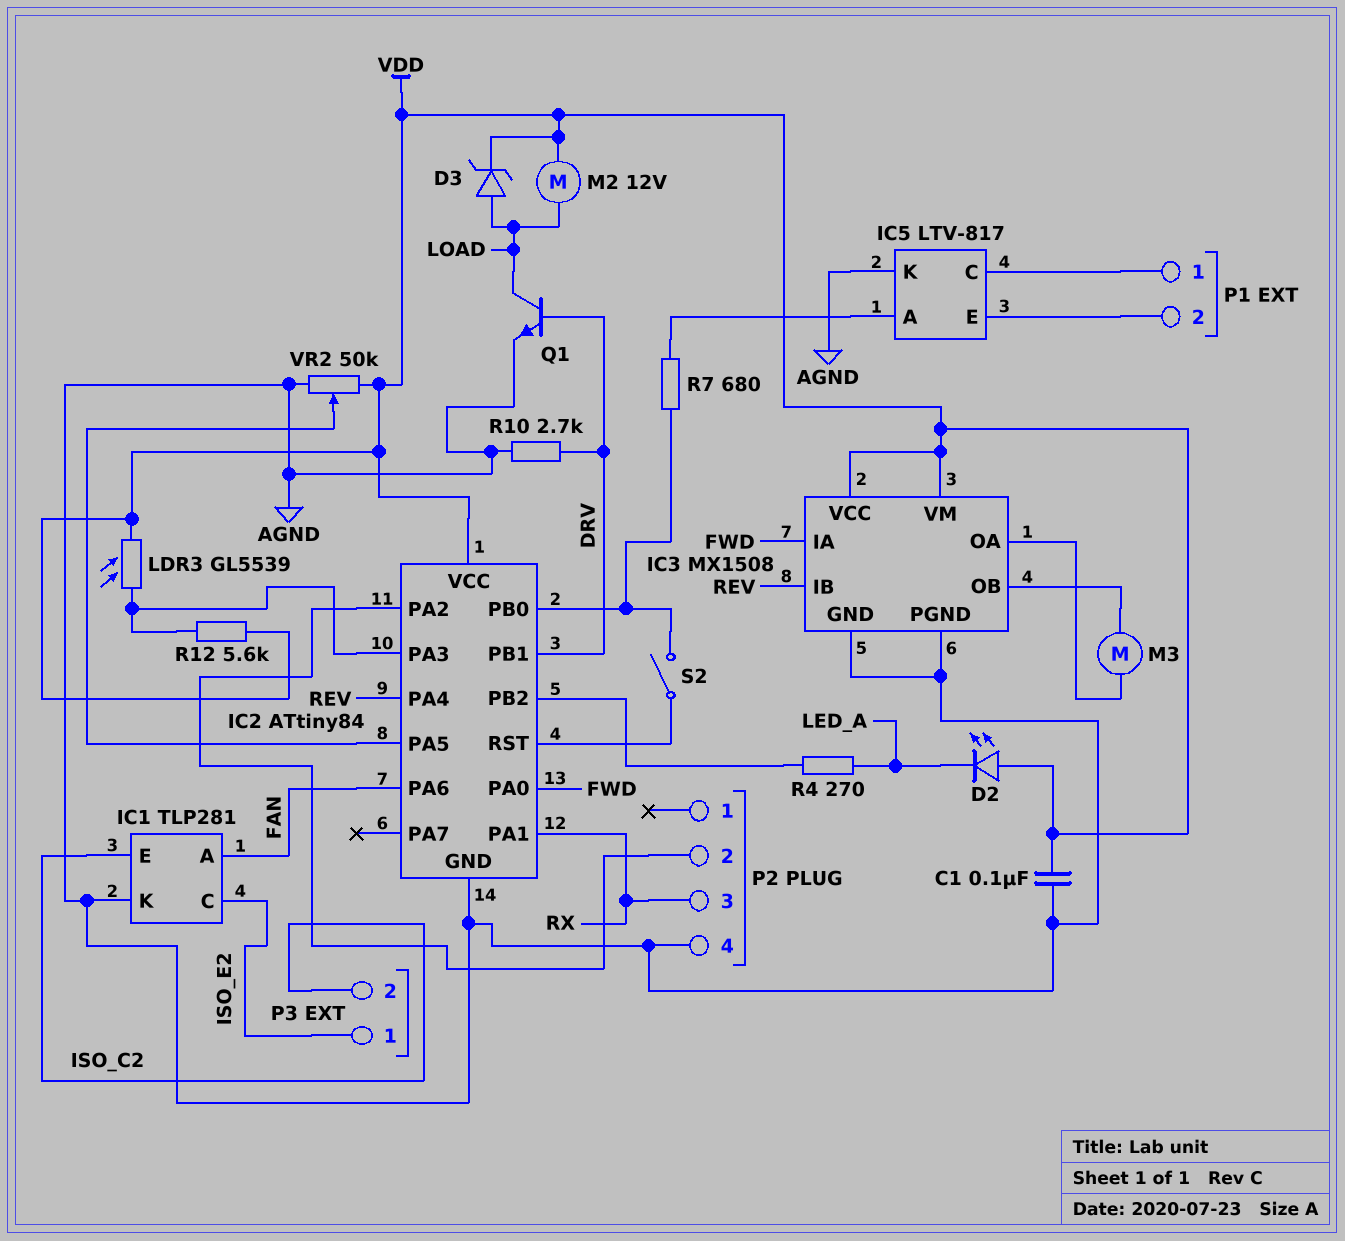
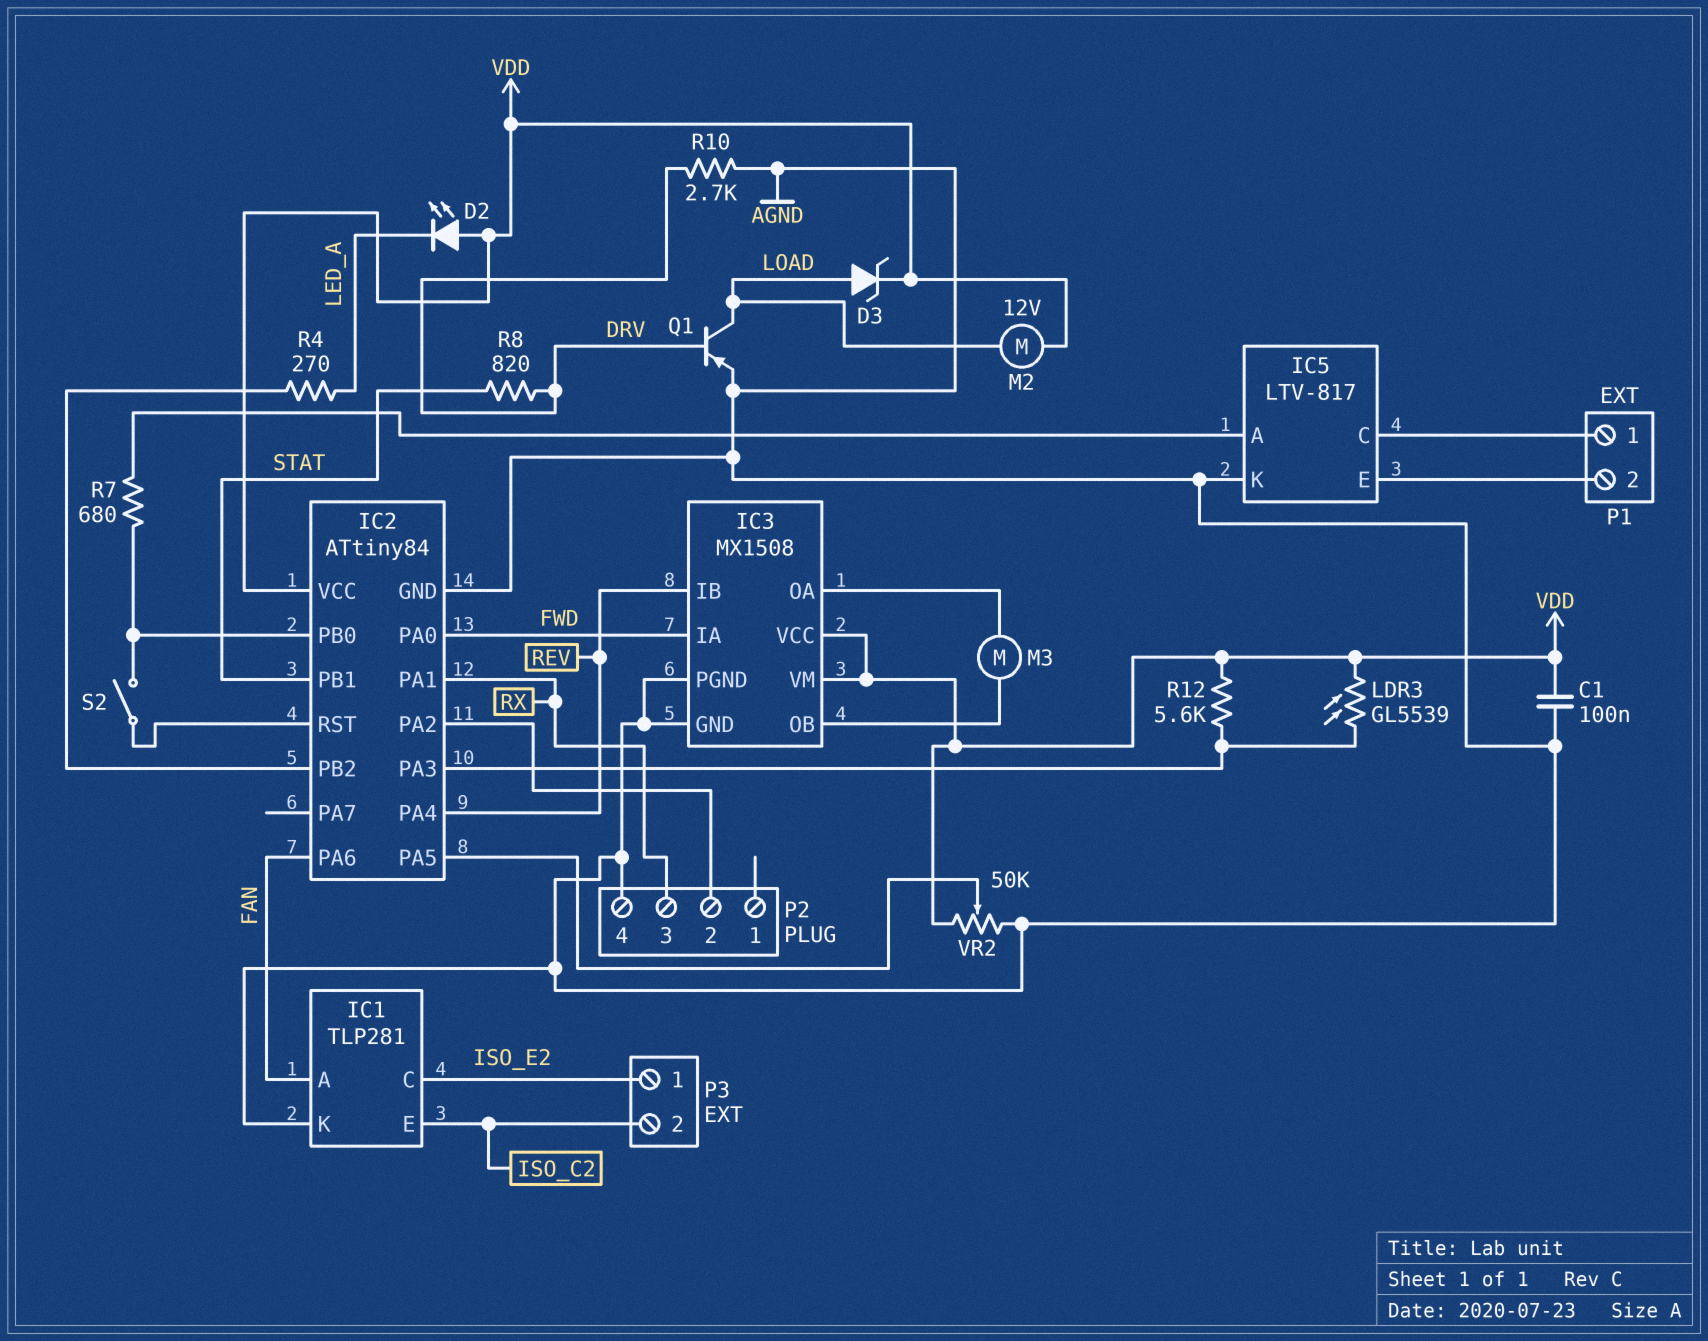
IC2 pin PB1: DRV -> STAT
Q1: NPN (B DRV, C LOAD, E AGND) -> PNP (B DRV, C LOAD, E AGND)
R8: none -> 820 (DRV, STAT)

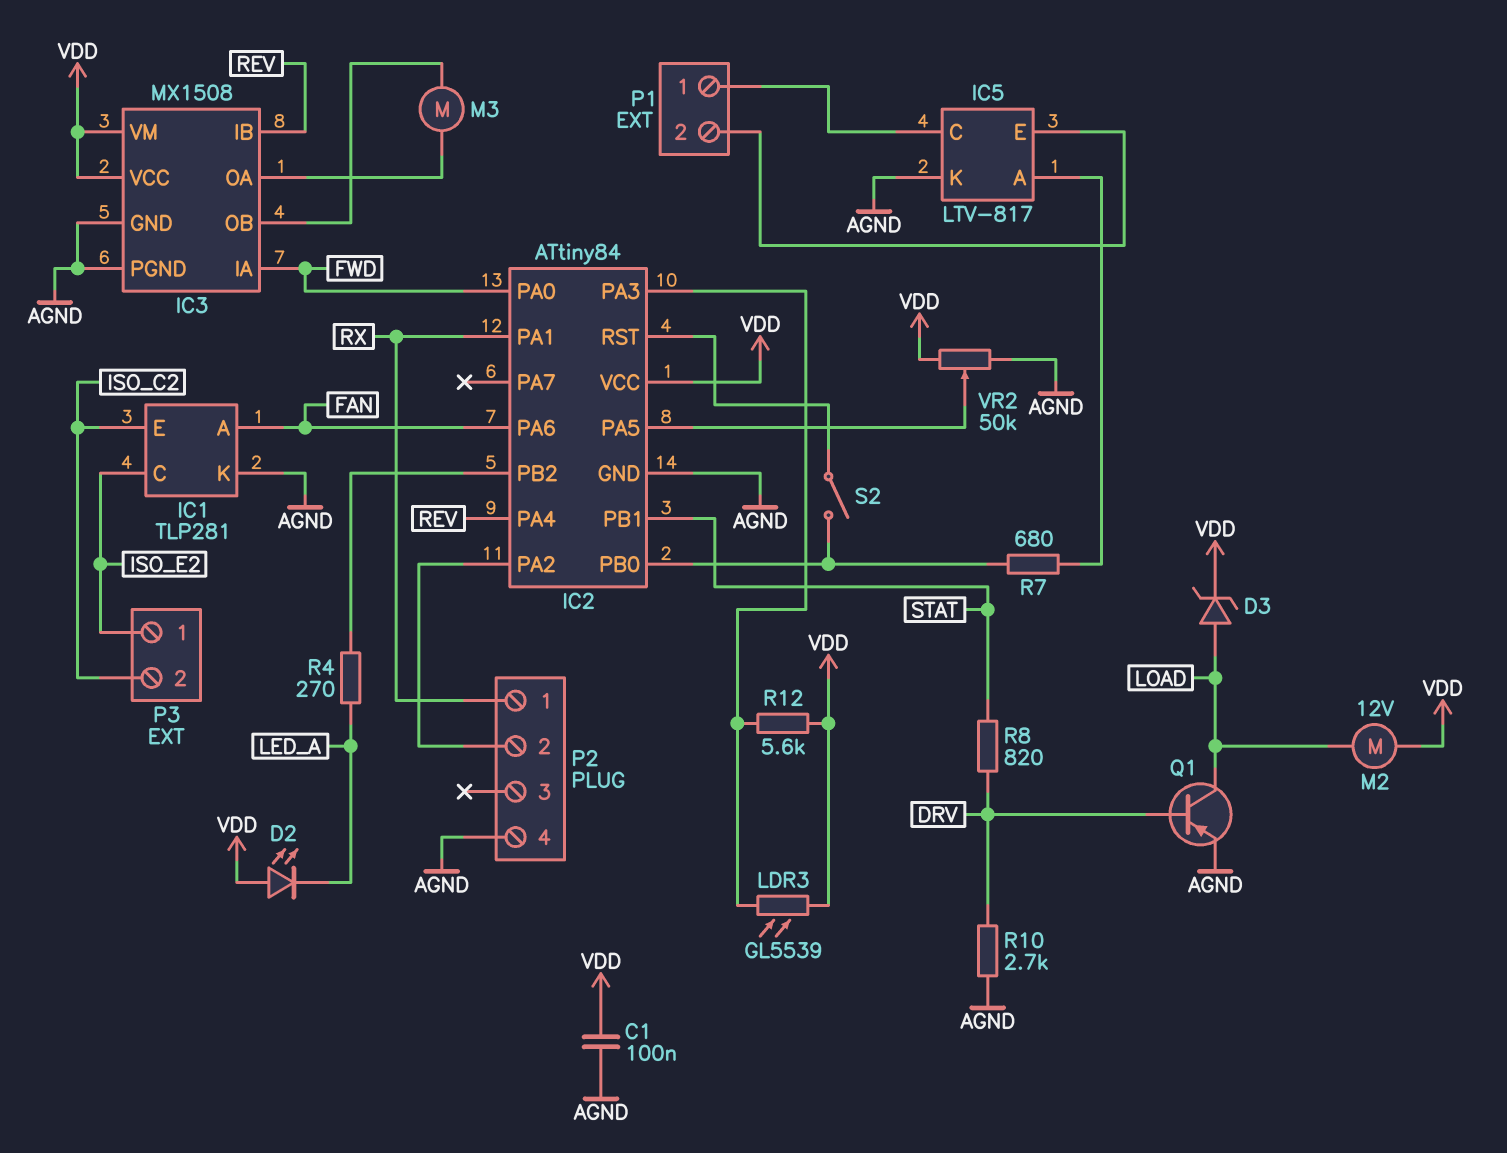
P2 pin 1: none -> RX
P2 pin 3: RX -> none

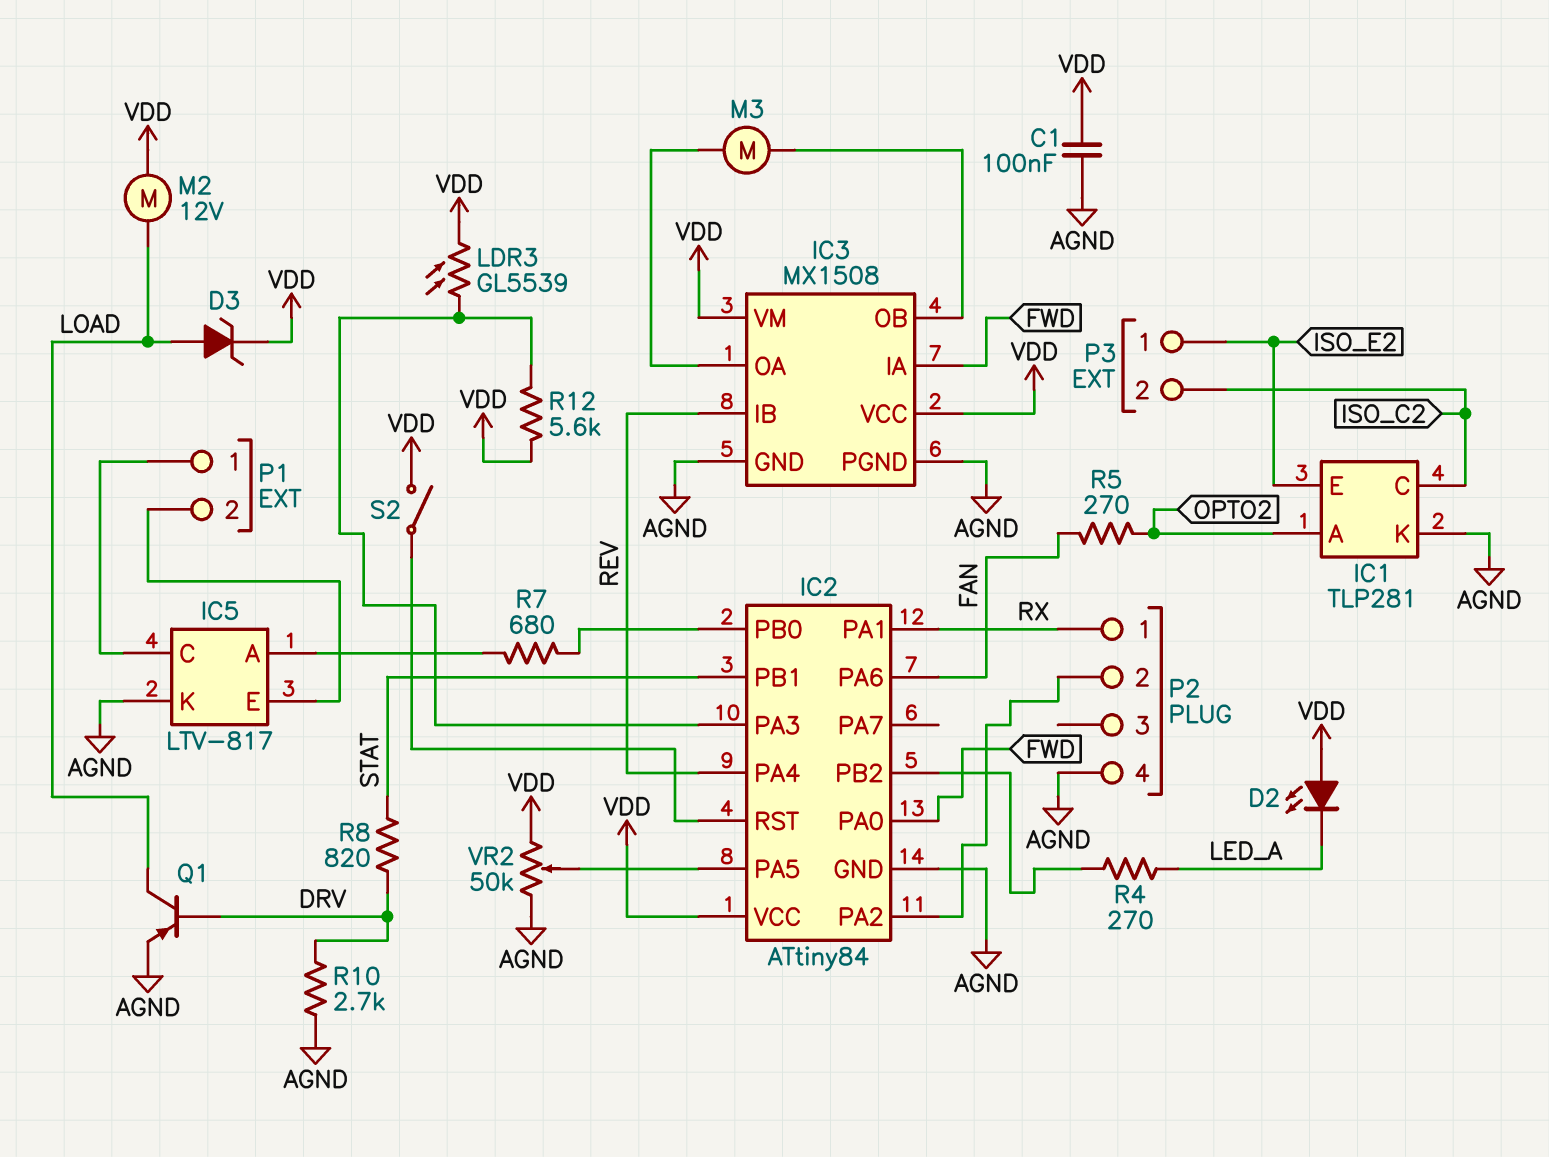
IC1 pin A: FAN -> OPTO2
IC1 pin C: ISO_E2 -> ISO_C2
IC1 pin E: ISO_C2 -> ISO_E2
R5: none -> 270 (FAN, OPTO2)
S2: switch (IC2/PB0, IC2/RST) -> switch (IC2/RST, VDD)

